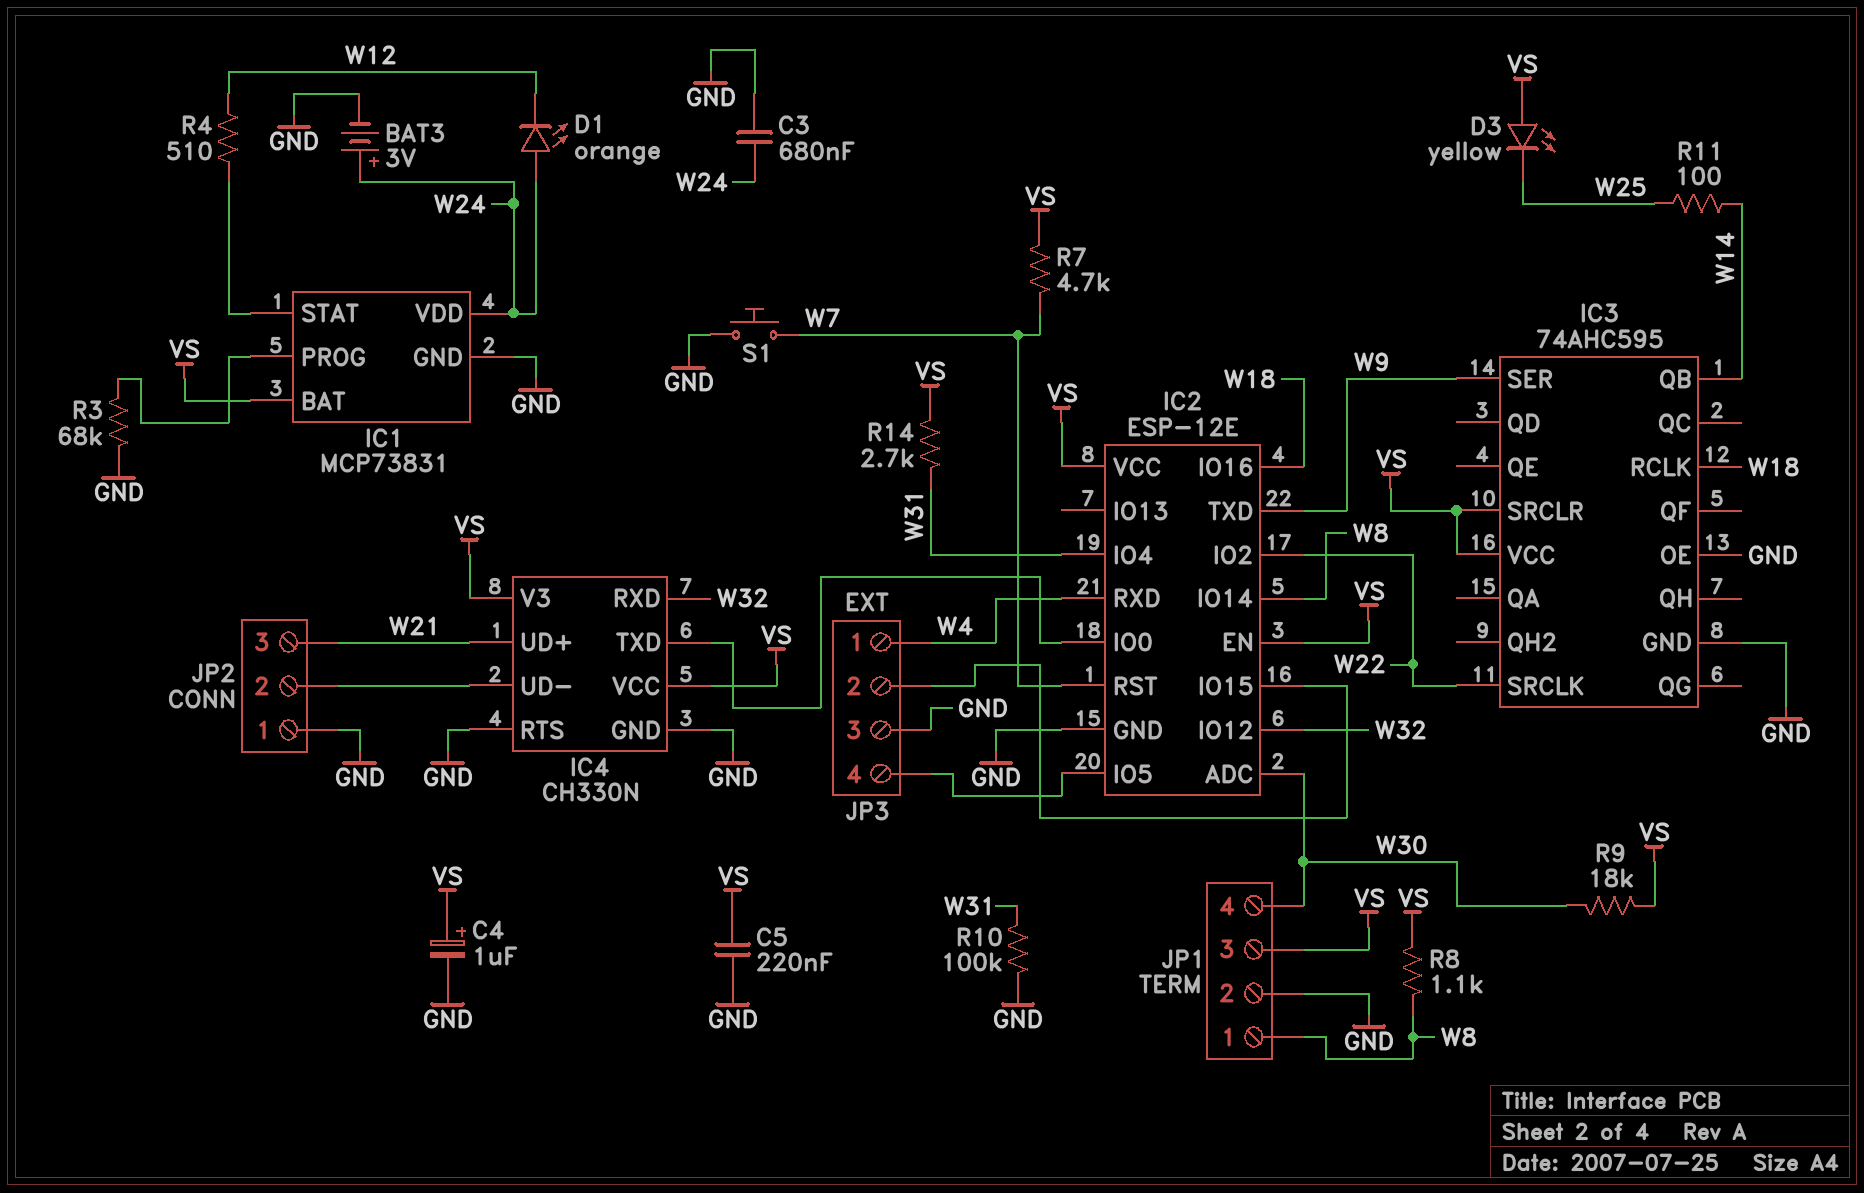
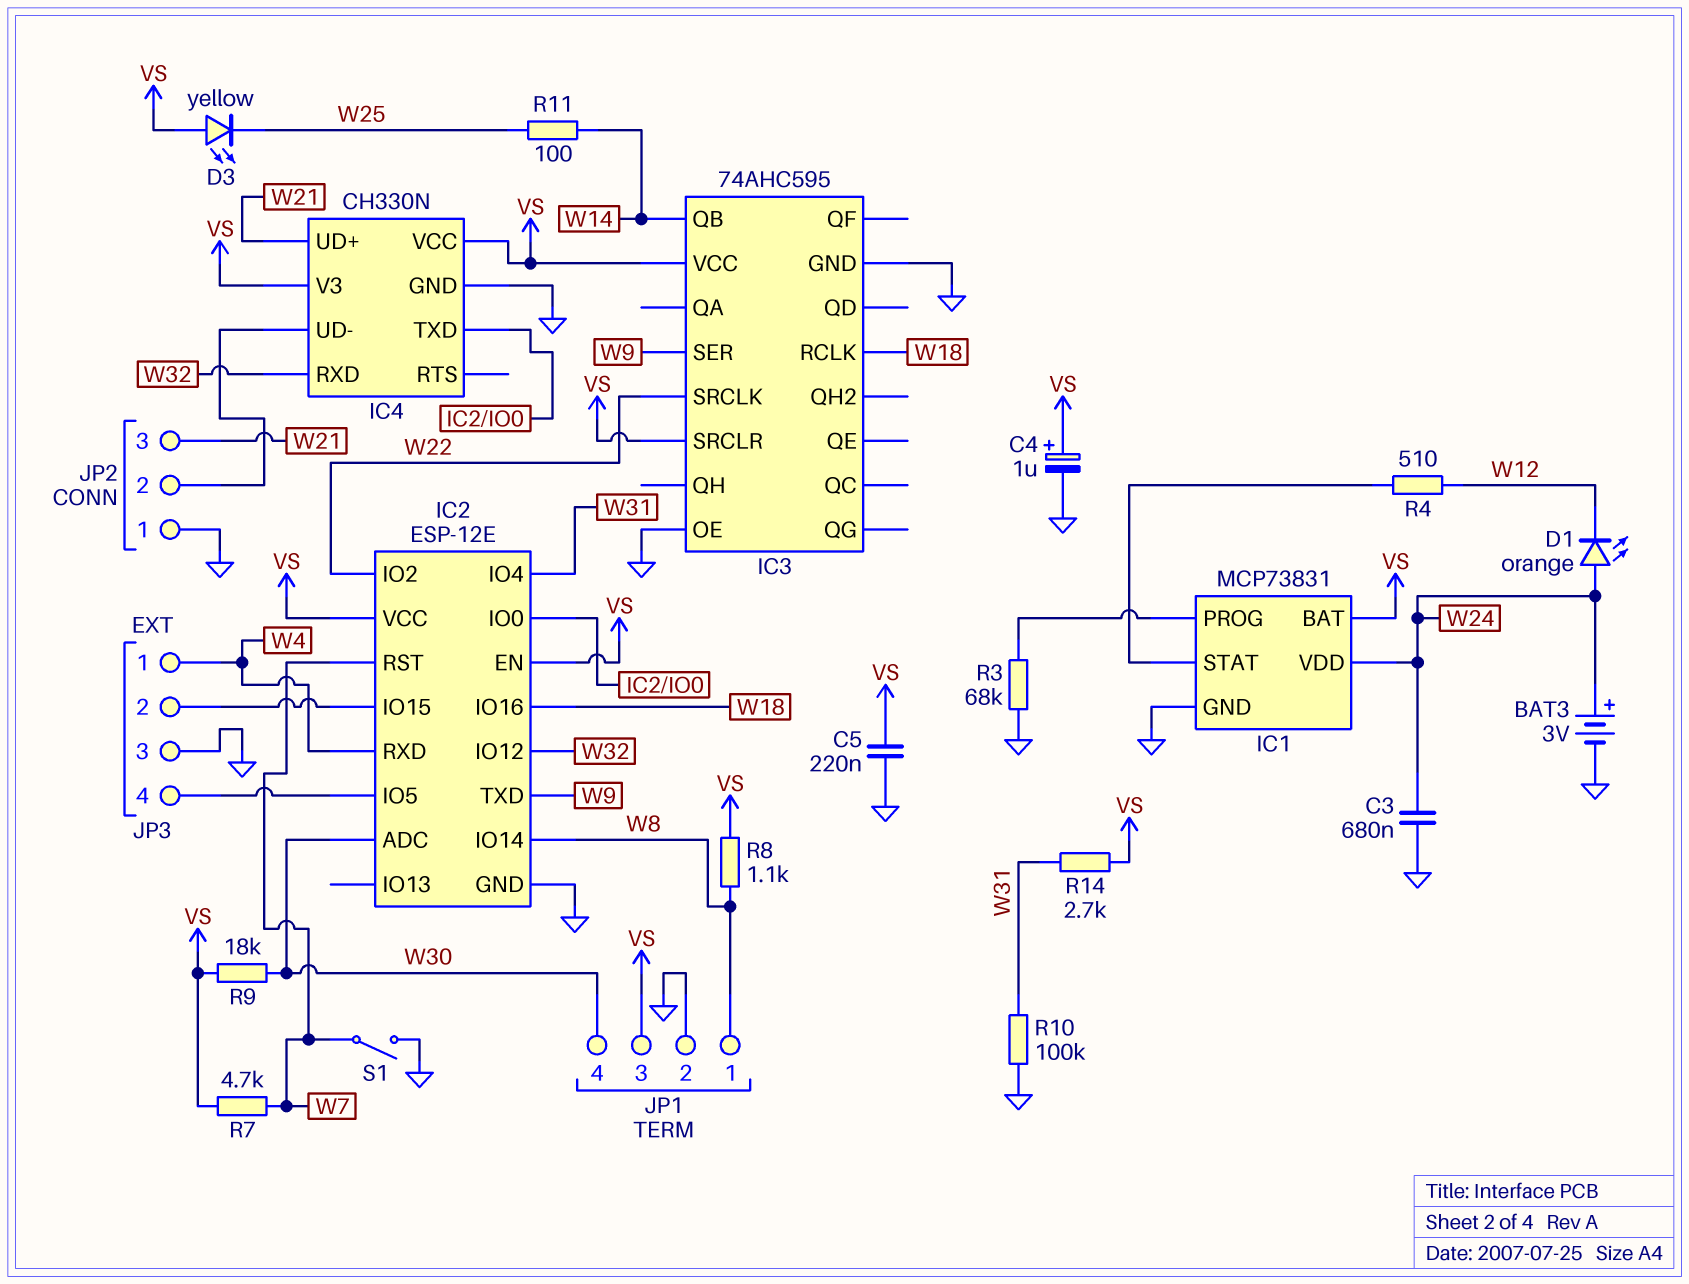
IC4 pin RTS: GND -> none
S1: button (GND, W7) -> switch (GND, W7)

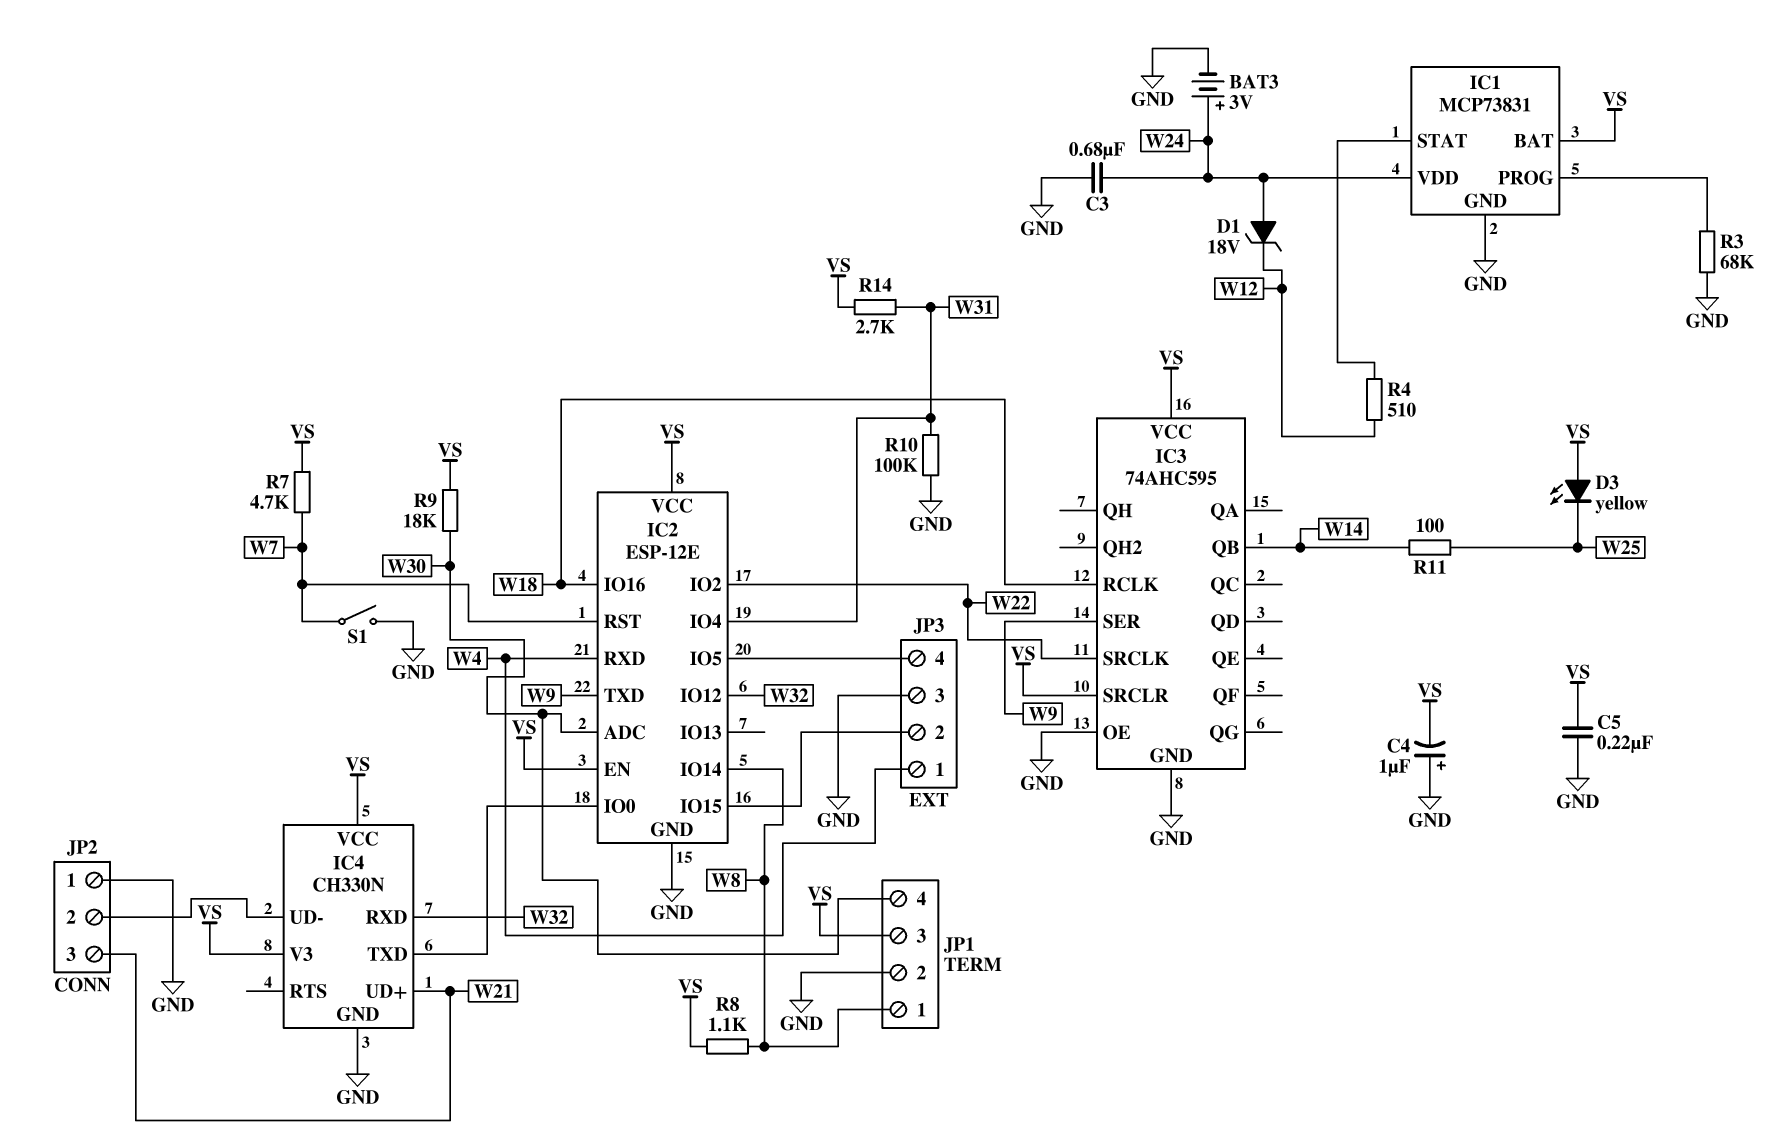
C4: 1uF (plus VS, minus GND) -> 1uF (plus GND, minus VS)
D1: LED orange (A W24, K W12) -> zener 18V (A W24, K W12)

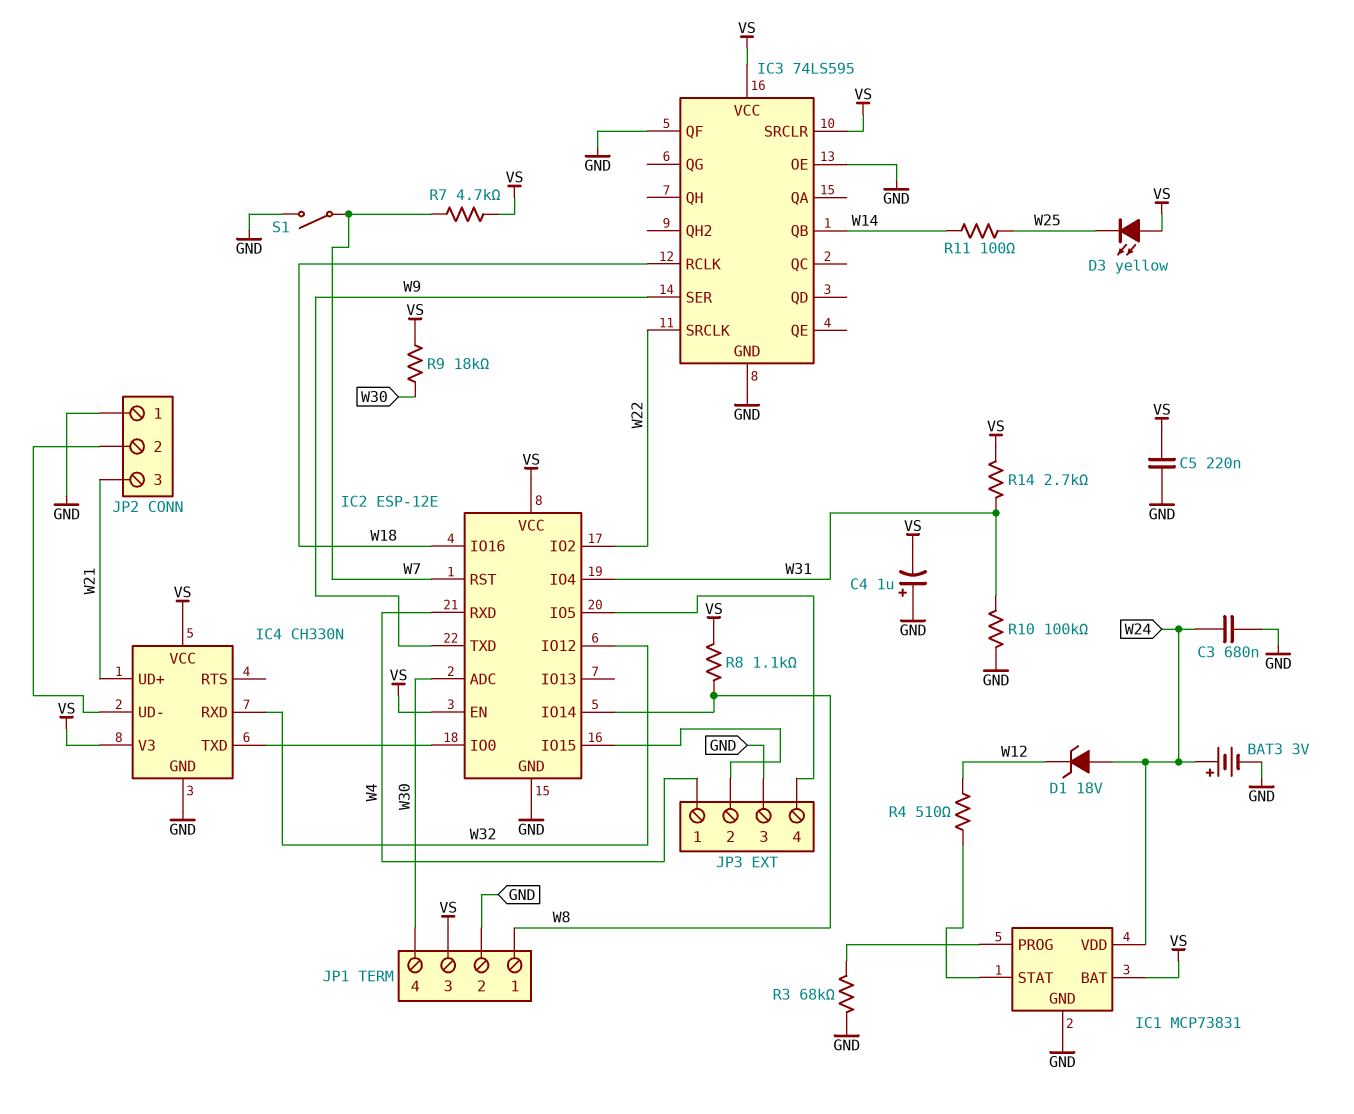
IC3: 74AHC595 -> 74LS595
IC3 pin QF: none -> GND

